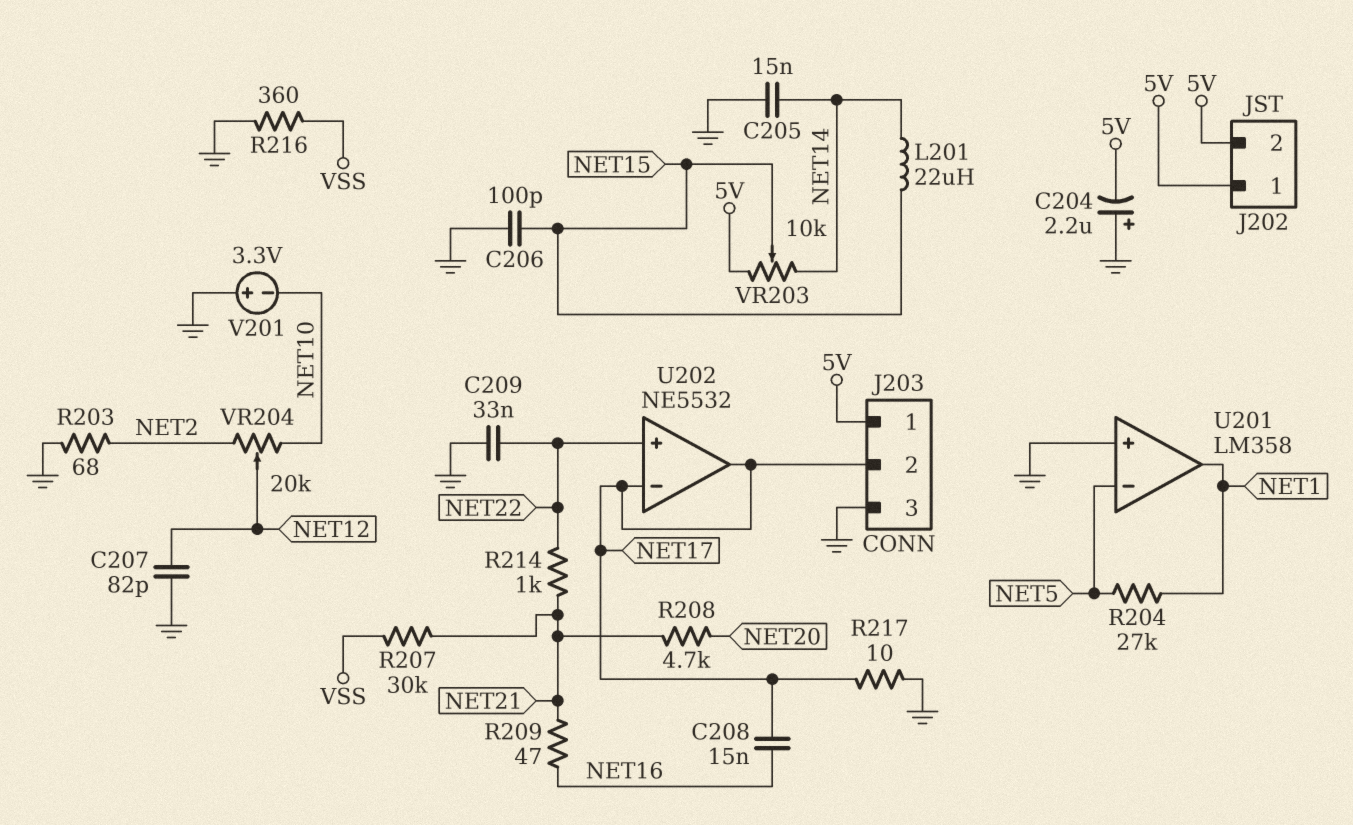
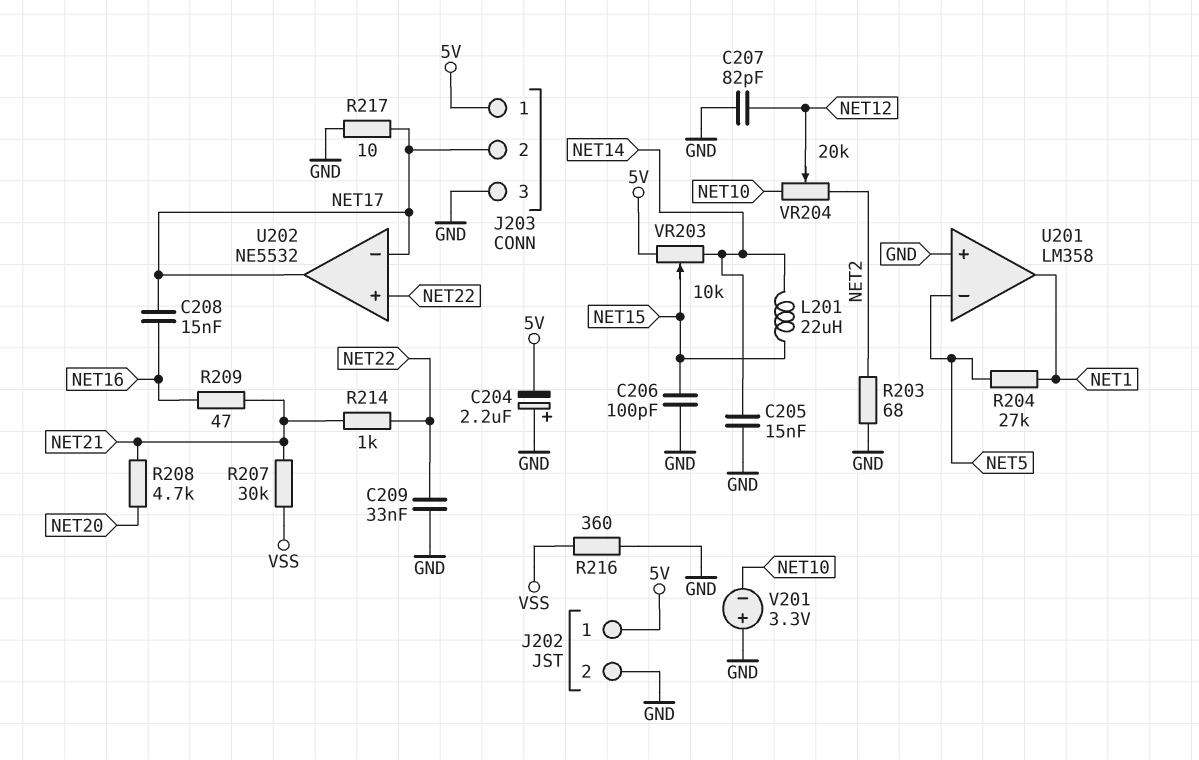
J202 pin 2: 5V -> GND

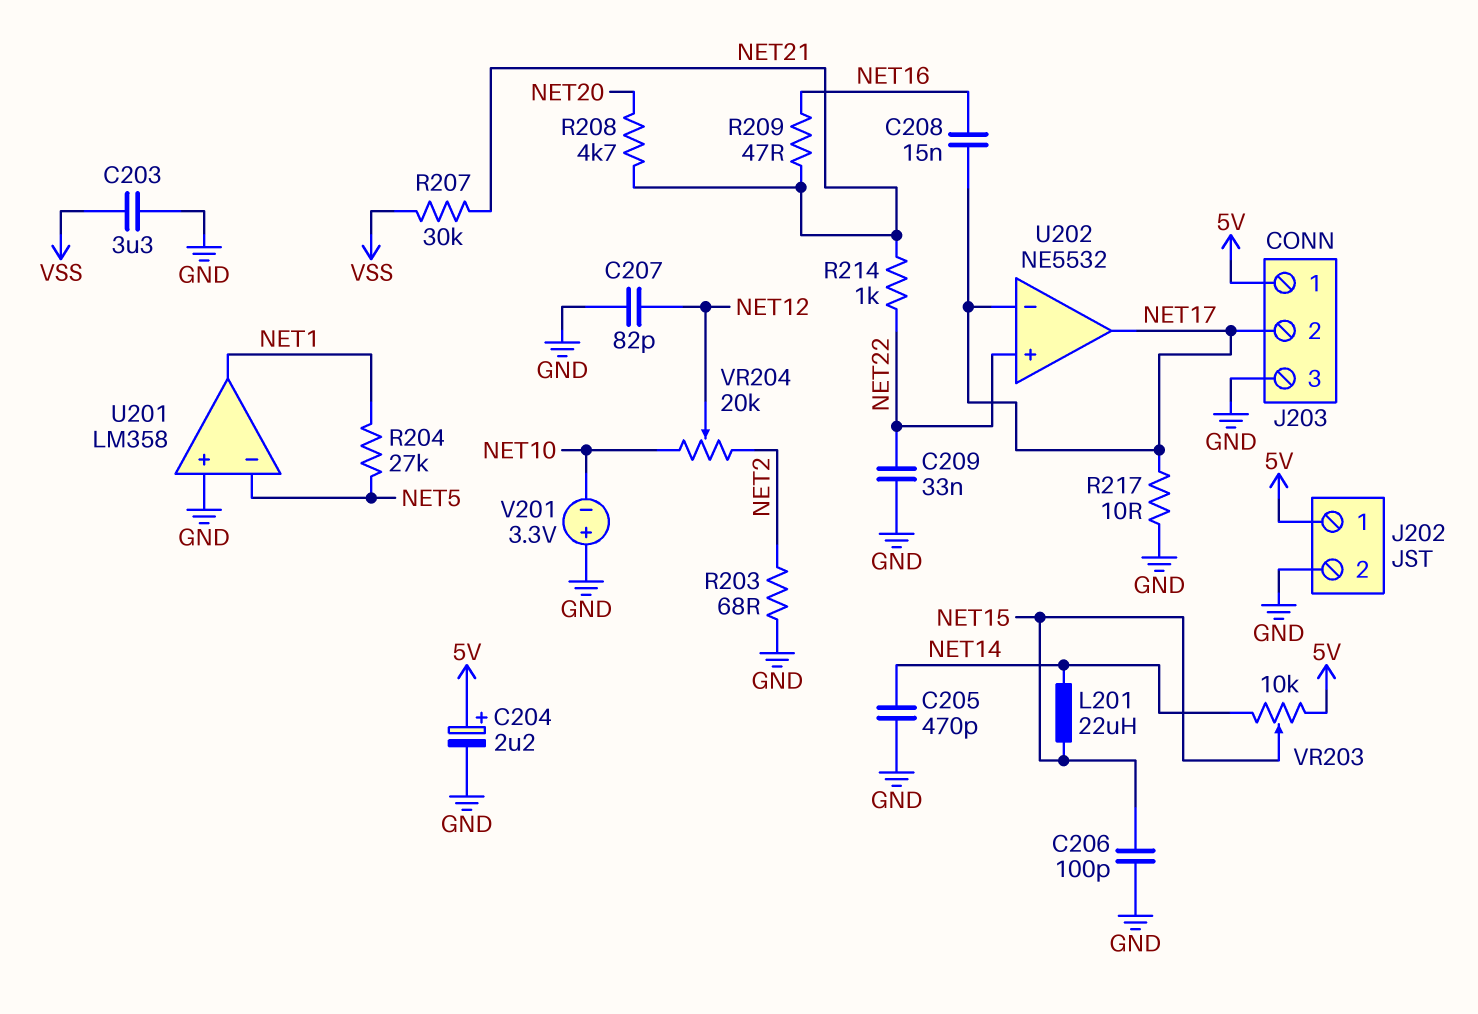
C203: none -> 3.3uF (GND, VSS)
C204: 2.2uF (plus GND, minus 5V) -> 2.2uF (plus 5V, minus GND)
C205: 15nF (GND, NET14) -> 470pF (GND, NET14)
R216: 360 (GND, VSS) -> none

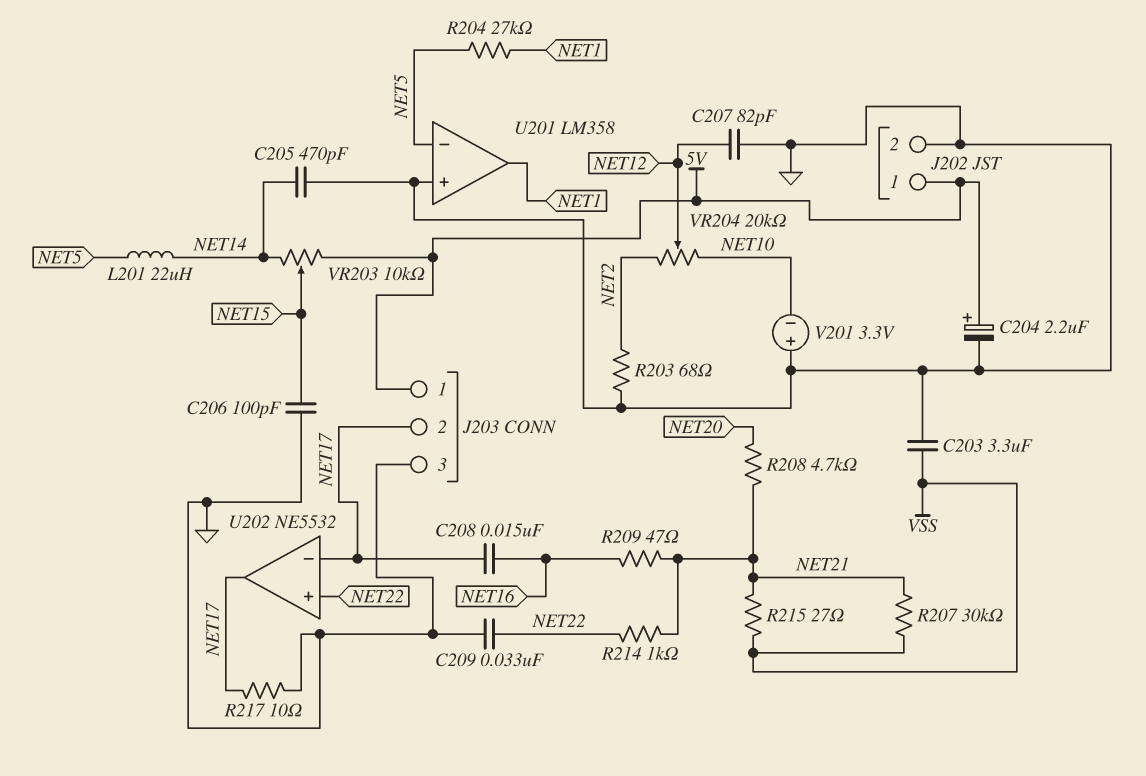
L201: 22uH (NET14, NET15) -> 22uH (NET5, NET14)
R215: none -> 27 (NET21, VSS)

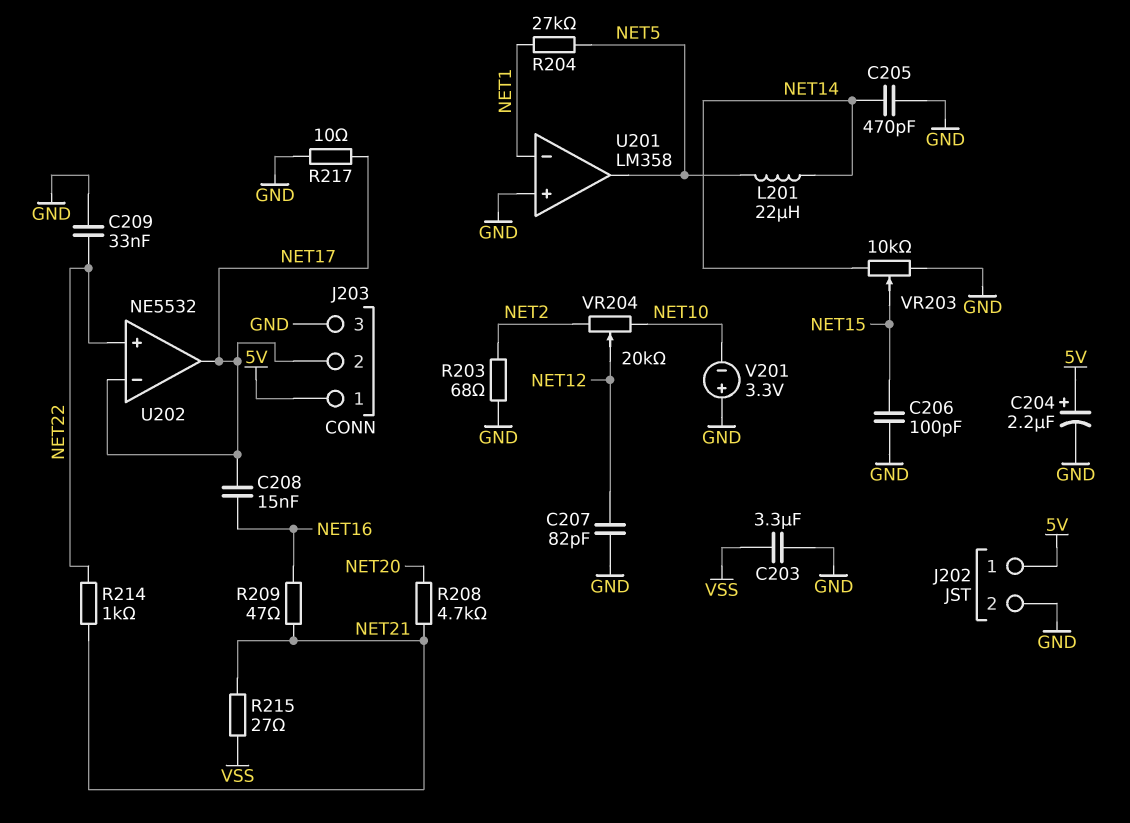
R207: 30k (NET21, VSS) -> none
U201 pin in-: NET5 -> NET1
U201 pin out: NET1 -> NET5
VR203: 10k (5V, NET14, wiper NET15) -> 10k (GND, NET14, wiper NET15)

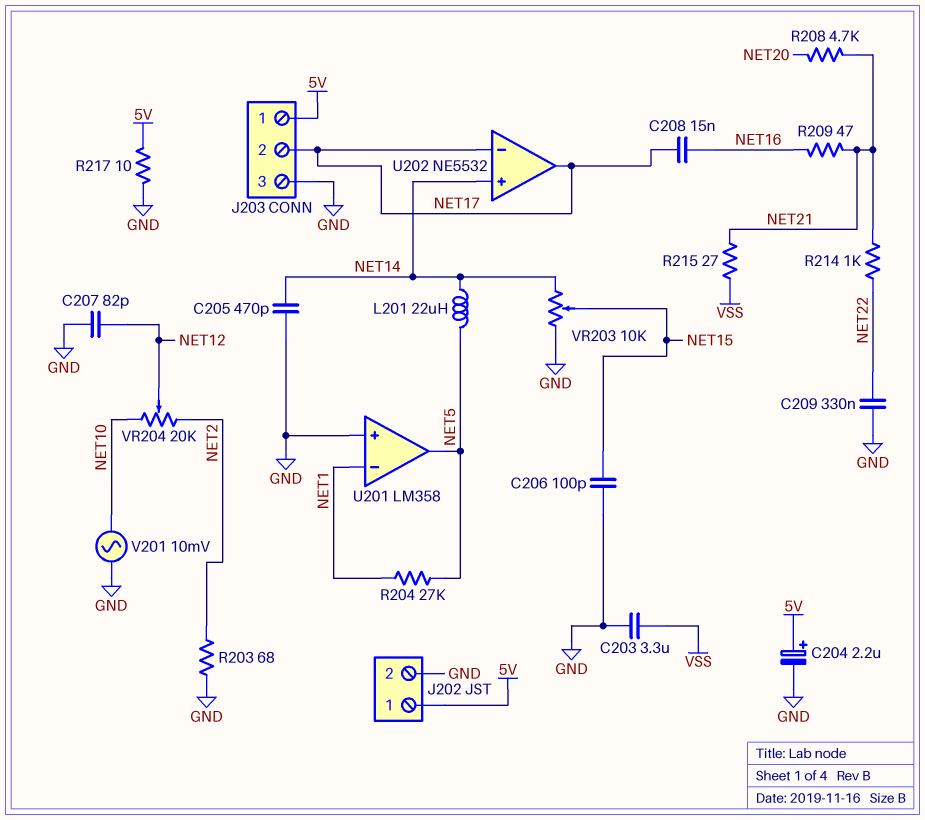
C209: 33nF (GND, NET22) -> 330nF (GND, NET22)
R217: 10 (GND, NET17) -> 10 (5V, GND)
U202 pin in+: NET22 -> NET14
V201: 3.3V (plus GND, minus NET10) -> AC 10mV (GND, NET10)

